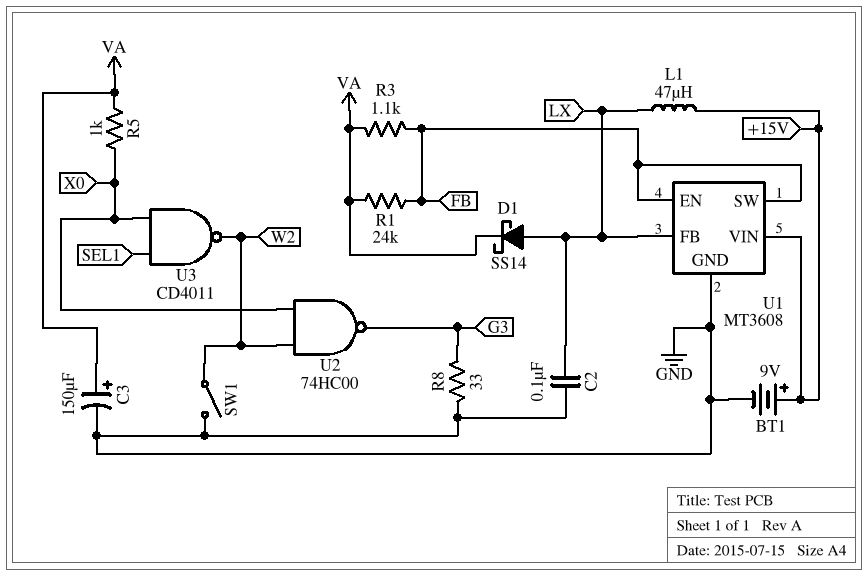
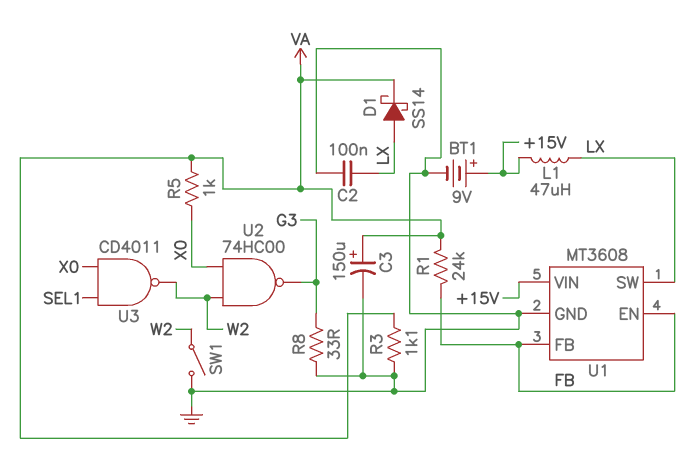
R3: 1.1k (FB, VA) -> 1.1k (GND, VA)
U1 pin FB: LX -> FB
U1 pin SW: FB -> LX

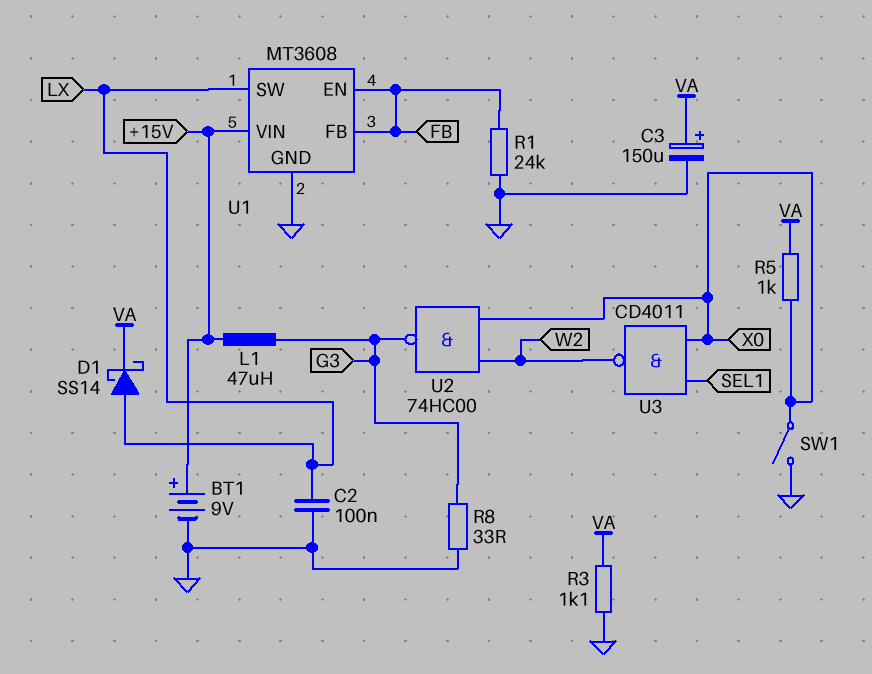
L1: 47uH (+15V, LX) -> 47uH (+15V, G3)
R1: 24k (FB, VA) -> 24k (FB, GND)
SW1: switch (GND, W2) -> switch (GND, X0)

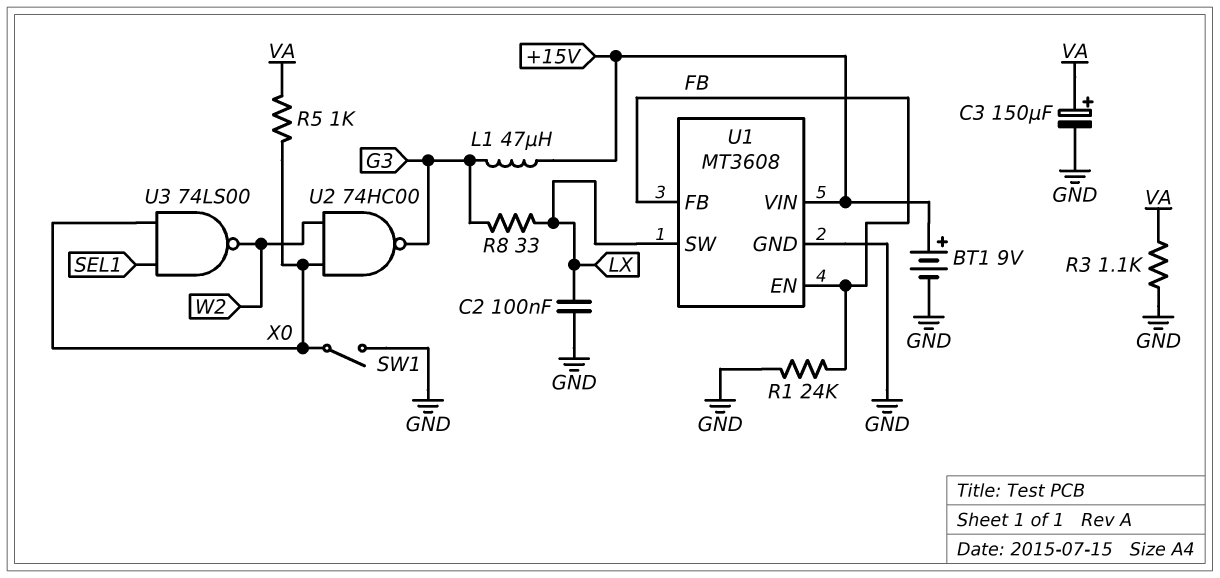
D1: schottky SS14 (A LX, K VA) -> none
R8: 33 (G3, GND) -> 33 (G3, LX)
U3: NAND CD4011 (in SEL1, in X0, out W2) -> NAND 74LS00 (in SEL1, in X0, out W2)

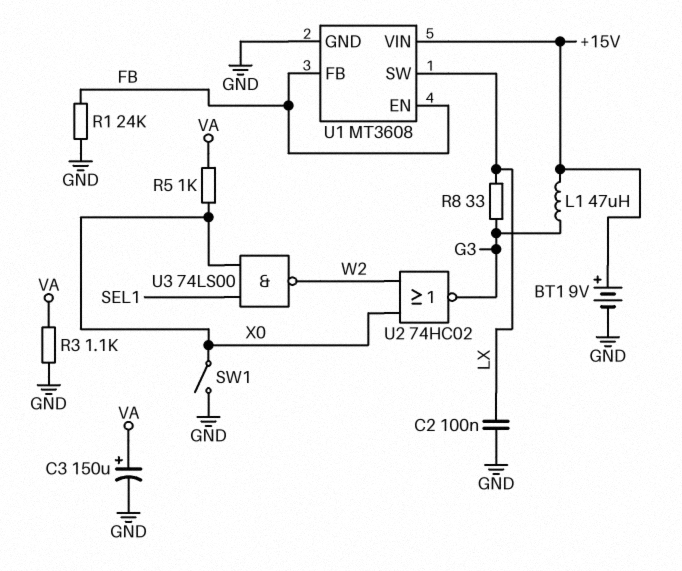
U2: NAND 74HC00 (in W2, in X0, out G3) -> NOR 74HC02 (in W2, in X0, out G3)

